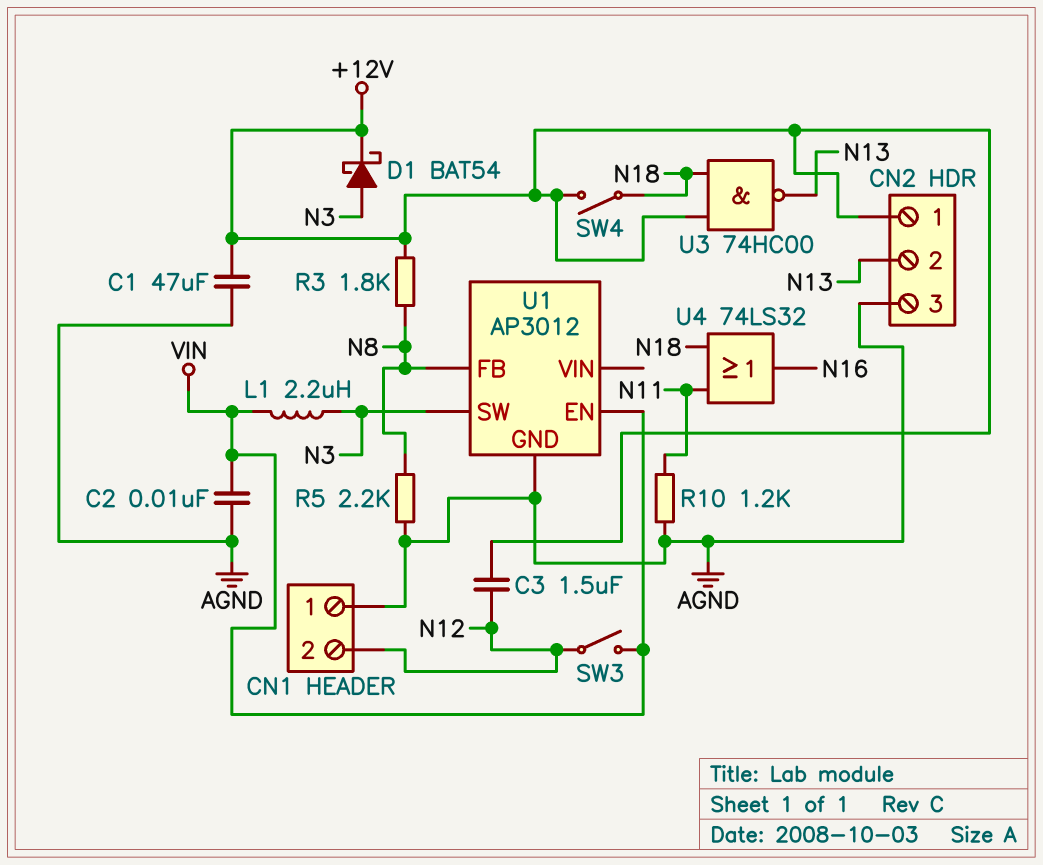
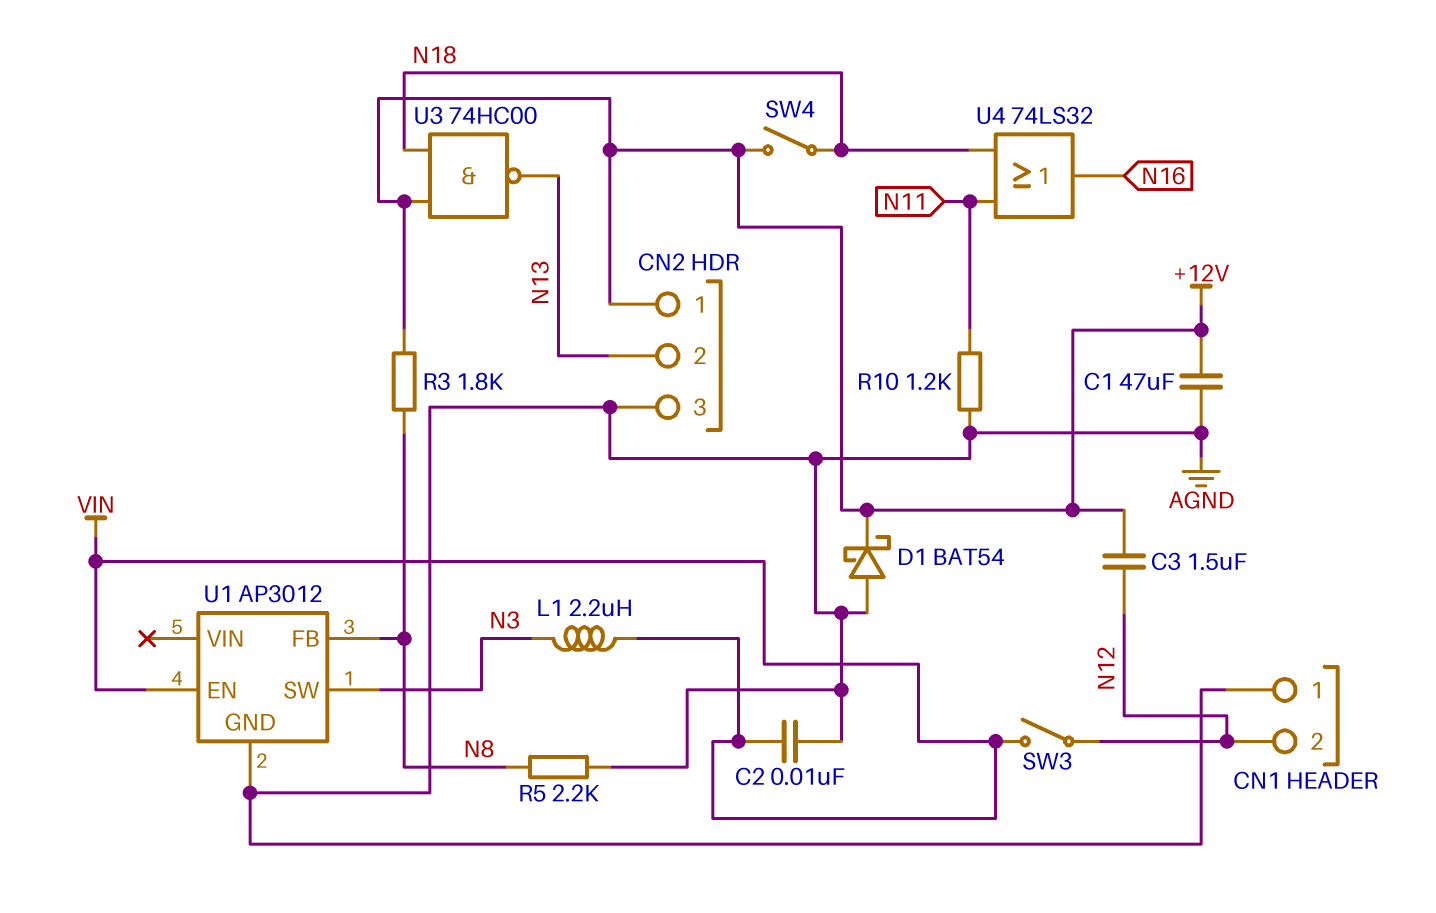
D1: schottky BAT54 (A N3, K +12V) -> schottky BAT54 (A AGND, K +12V)

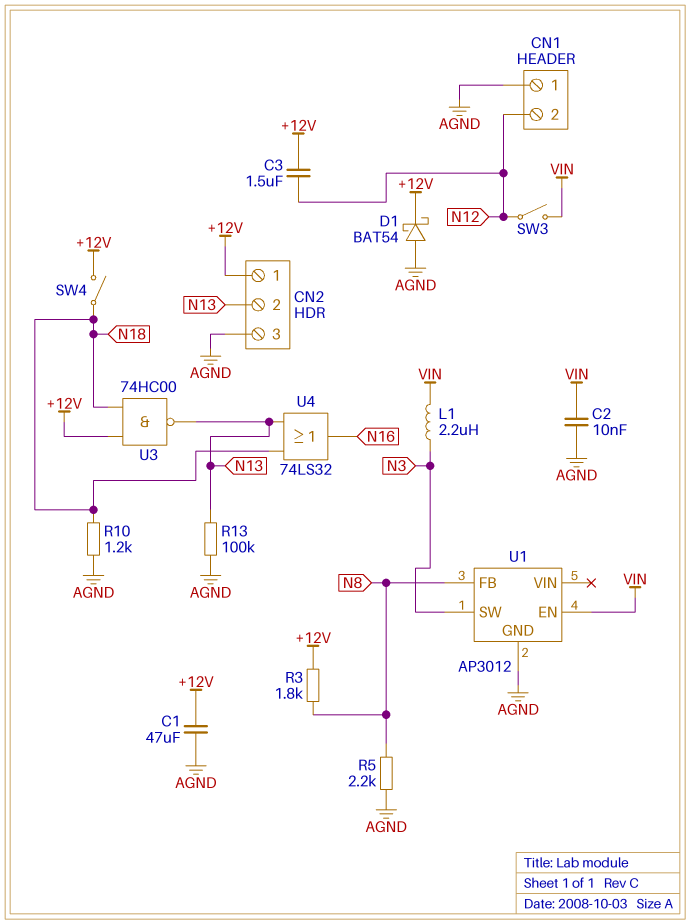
R10: 1.2k (AGND, N11) -> 1.2k (AGND, N18)
R13: none -> 100k (AGND, N13)
U4: OR 74LS32 (in N11, in N18, out N16) -> OR 74LS32 (in N13, in N18, out N16)

